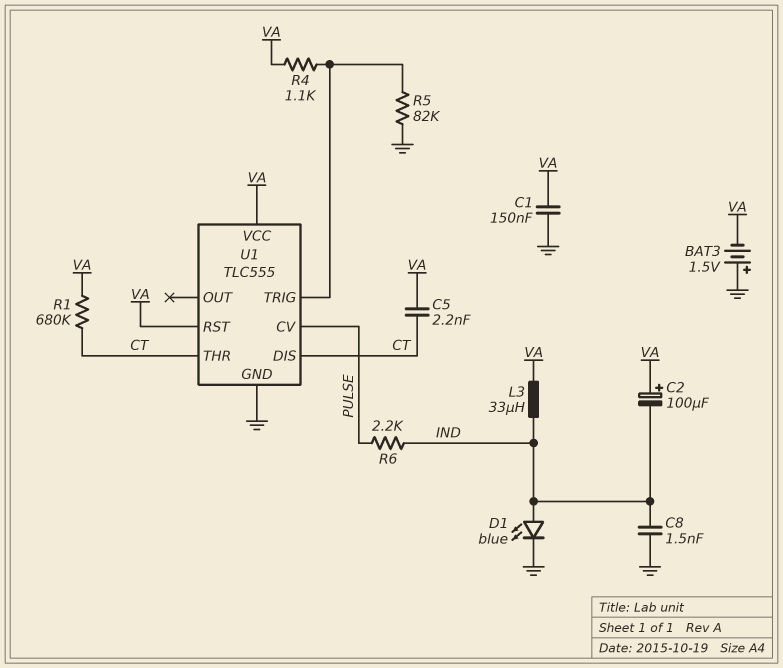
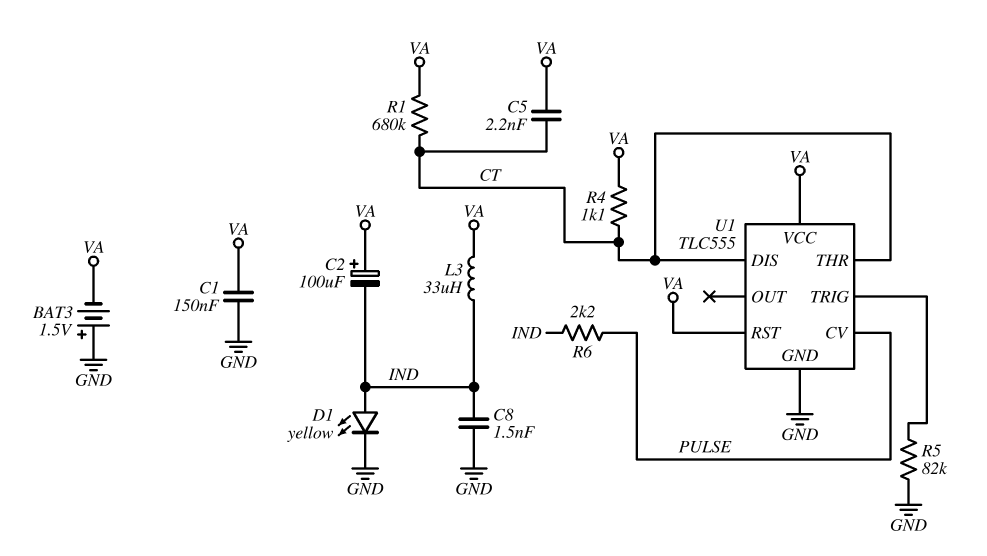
D1: LED blue (A IND, K GND) -> LED yellow (A IND, K GND)
R4: 1.1k (U1/TRIG, VA) -> 1.1k (CT, VA)

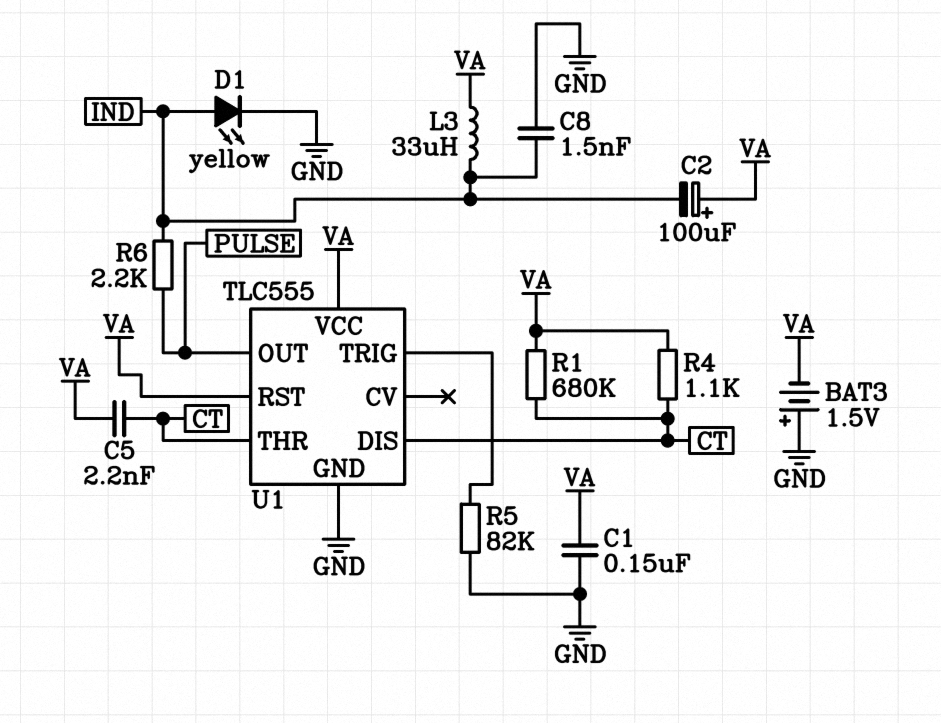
U1 pin CV: PULSE -> none
U1 pin OUT: none -> PULSE

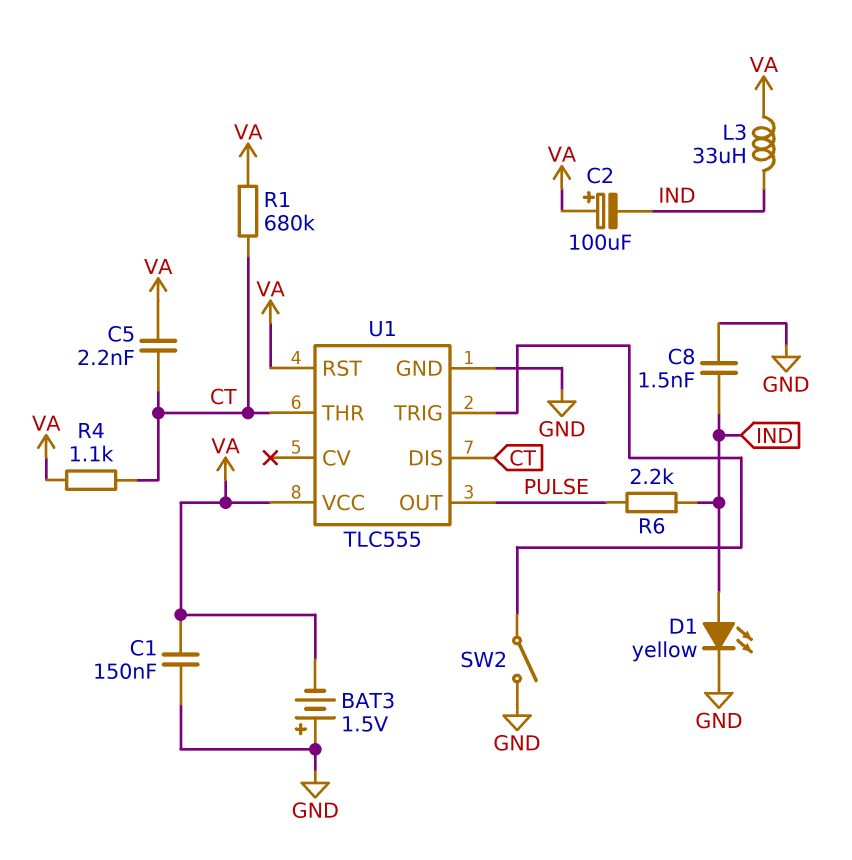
R5: 82k (GND, U1/TRIG) -> none
SW2: none -> switch (GND, U1/TRIG)

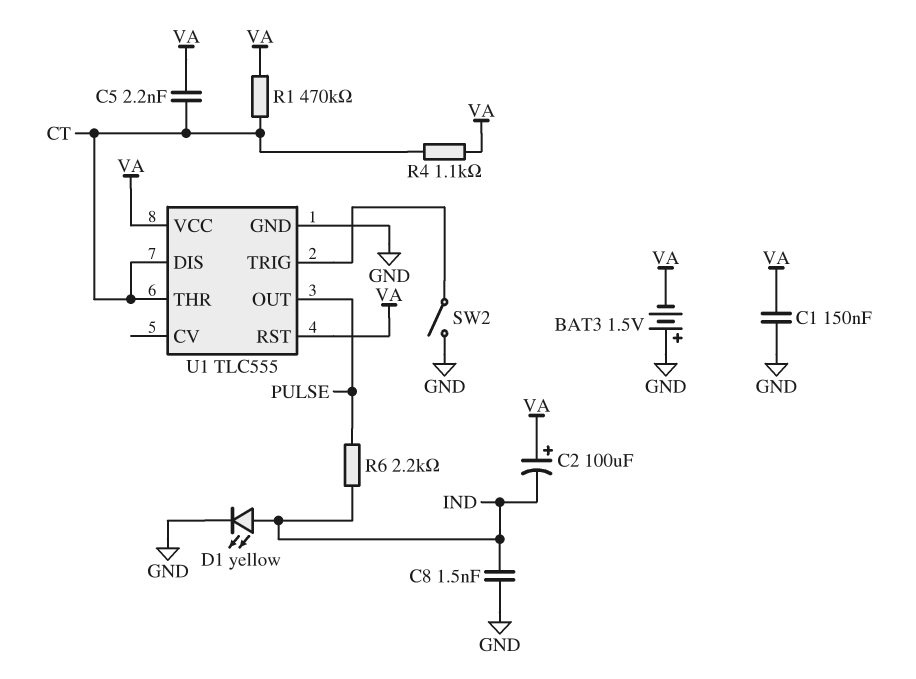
L3: 33uH (IND, VA) -> none
R1: 680k (CT, VA) -> 470k (CT, VA)

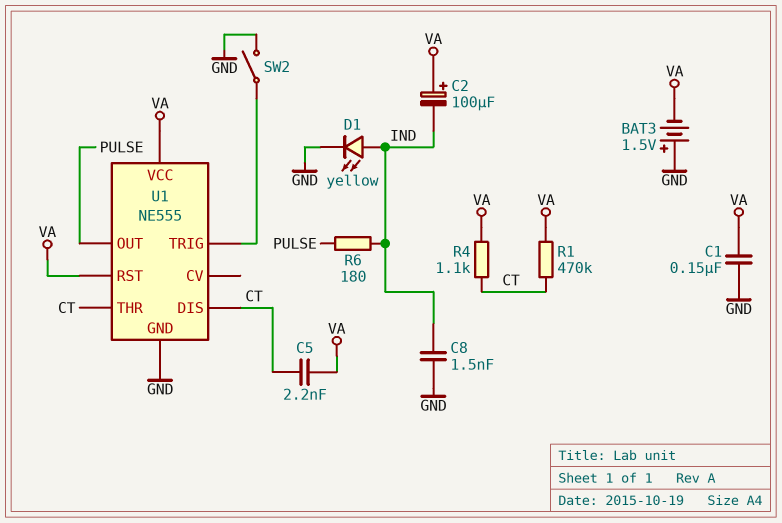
R6: 2.2k (IND, PULSE) -> 180 (IND, PULSE)
U1: TLC555 -> NE555

